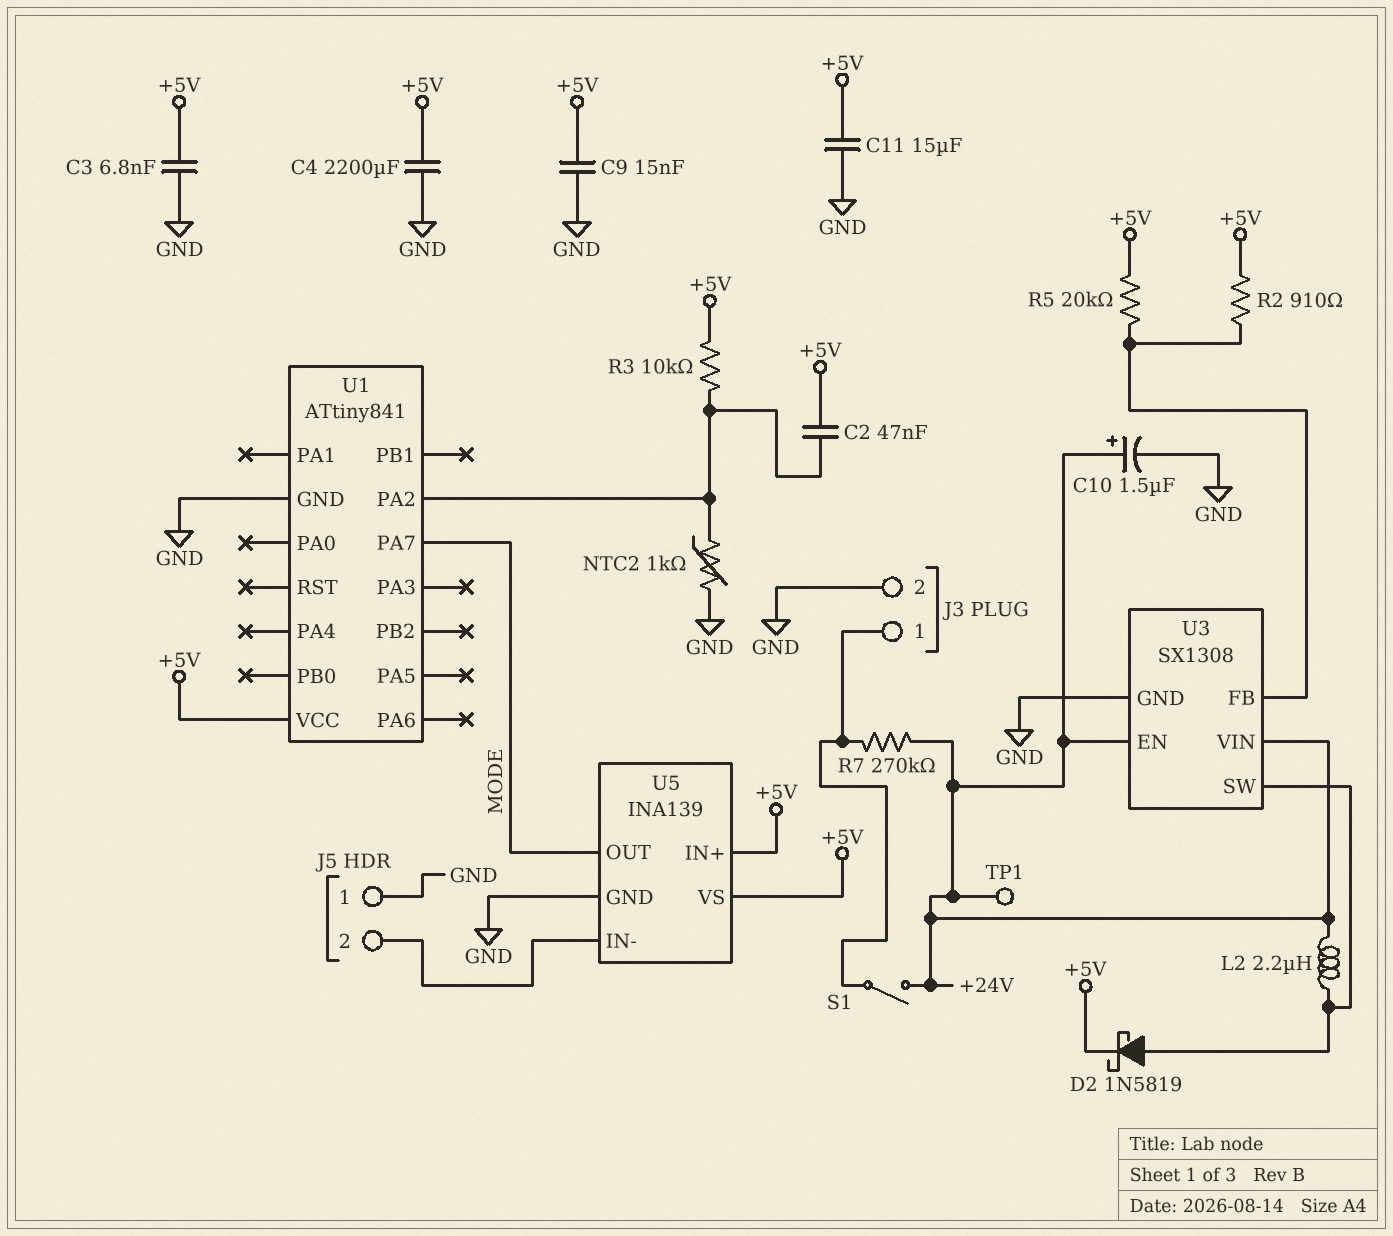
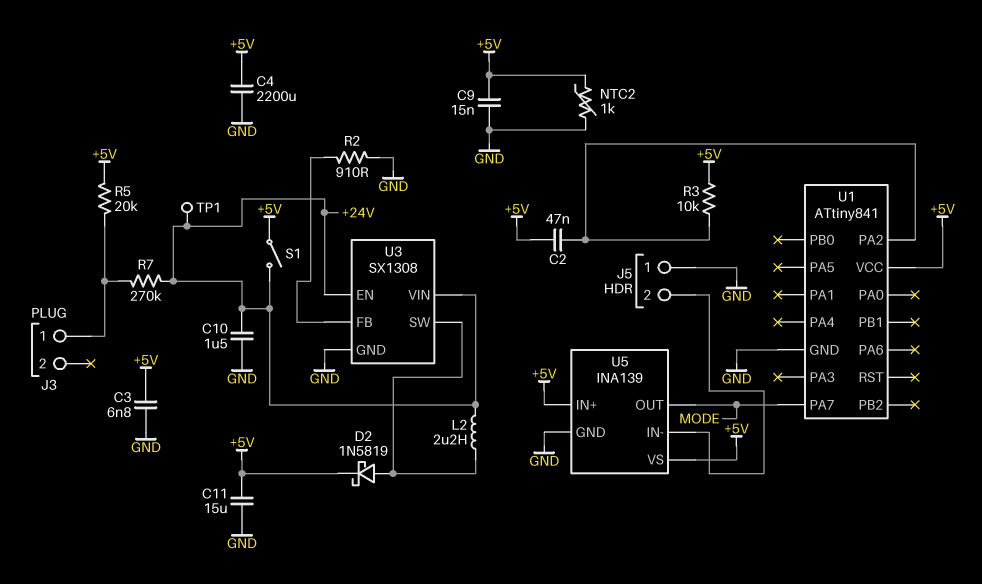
C10: 1.5uF (plus +24V, minus GND) -> 1.5uF (+24V, GND)
J3 pin 2: GND -> none
NTC2: 1k (GND, U1/PA2) -> 1k (+5V, GND)
R2: 910 (+5V, U3/FB) -> 910 (GND, U3/FB)
R5: 20k (+5V, U3/FB) -> 20k (+5V, J3/1)
S1: switch (+24V, J3/1) -> switch (+5V, +24V)

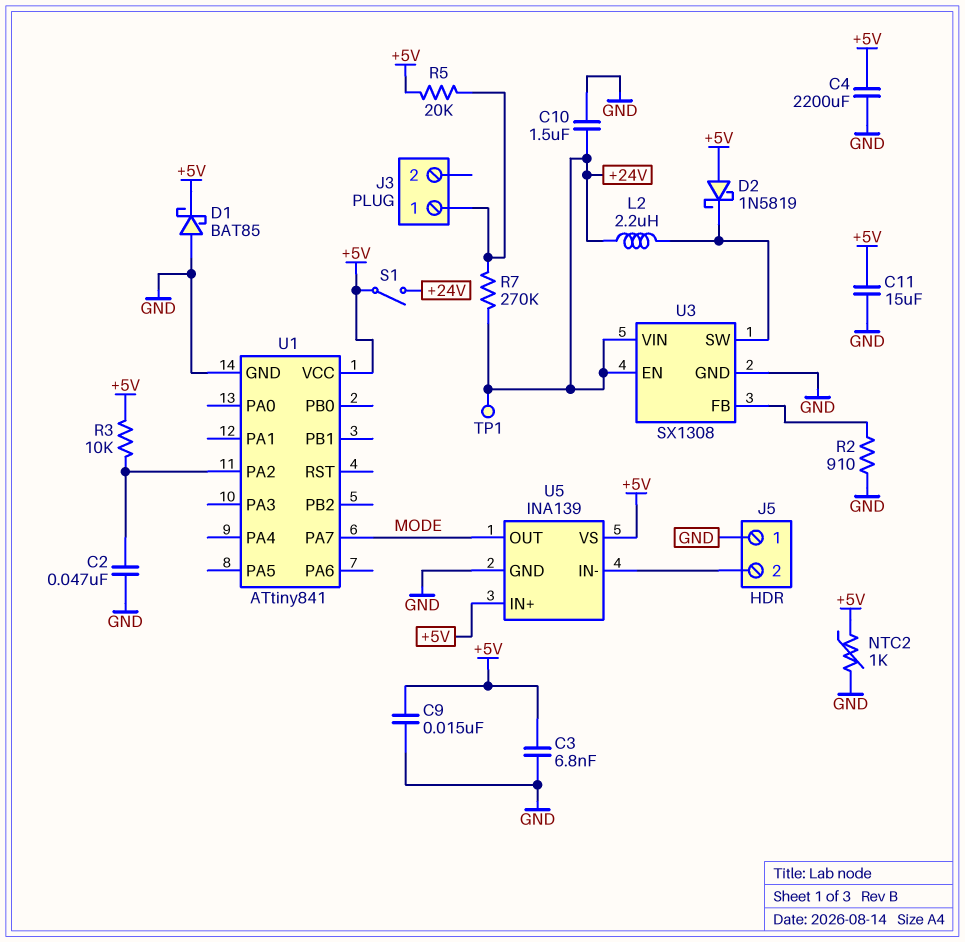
C2: 47nF (+5V, U1/PA2) -> 47nF (GND, U1/PA2)
D1: none -> schottky BAT85 (A GND, K +5V)
D2: schottky 1N5819 (A U3/SW, K +5V) -> schottky 1N5819 (A +5V, K U3/SW)

